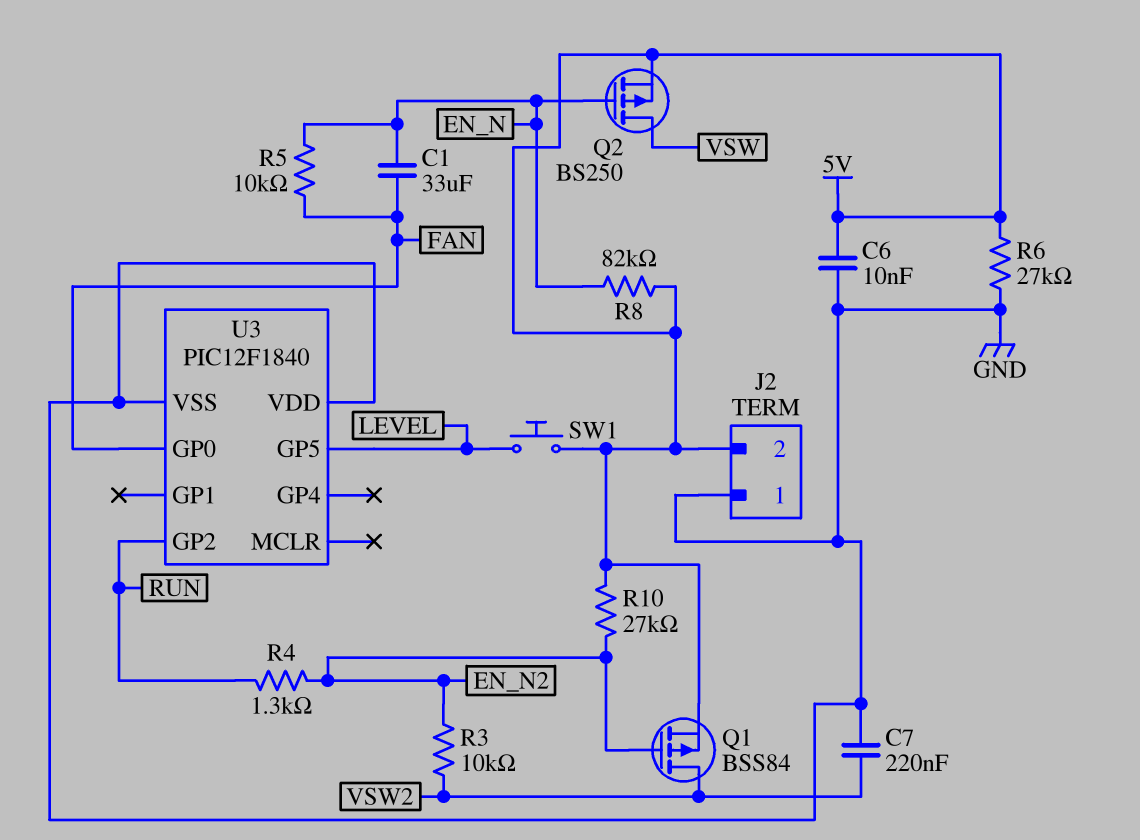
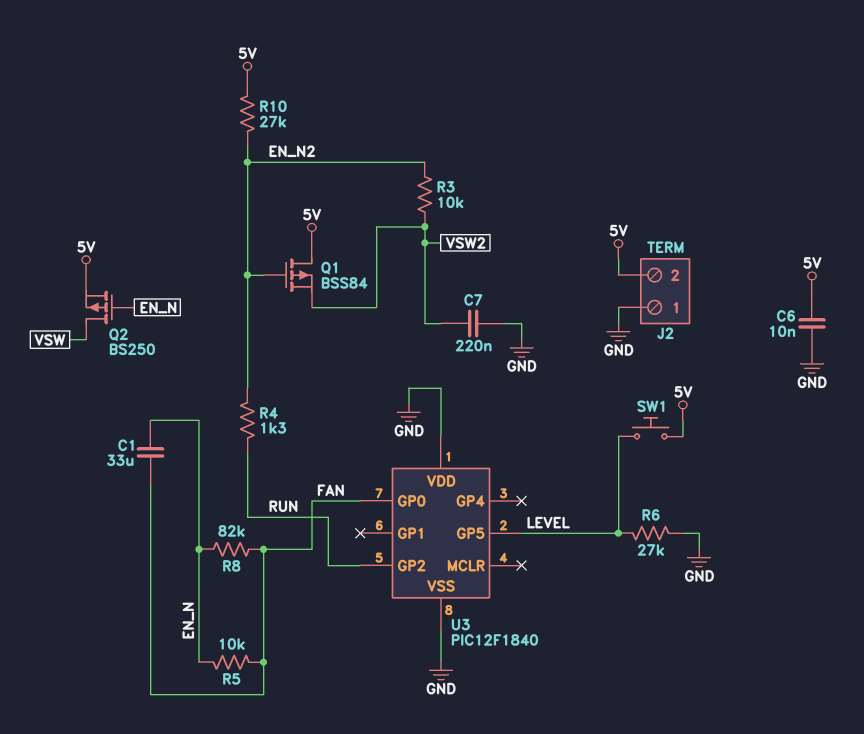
Q1: PMOS BSS84 (G EN_N2, D VSW2, S 5V) -> PMOS BSS84 (G EN_N2, D 5V, S VSW2)
R6: 27k (5V, GND) -> 27k (GND, LEVEL)
R8: 82k (5V, EN_N) -> 82k (EN_N, FAN)

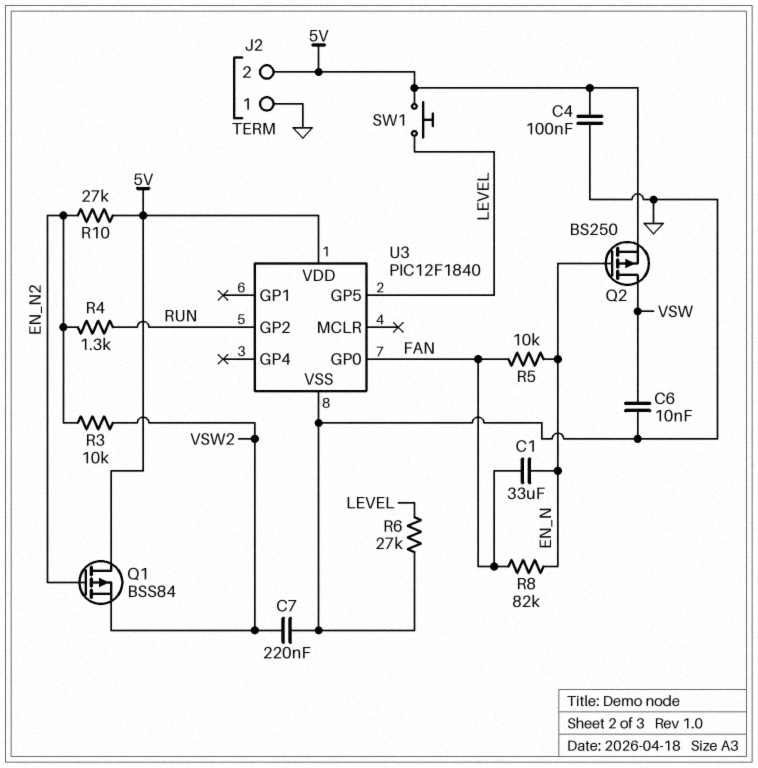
C4: none -> 100nF (5V, GND)
C6: 10nF (5V, GND) -> 10nF (GND, VSW)
U3 pin VDD: GND -> 5V

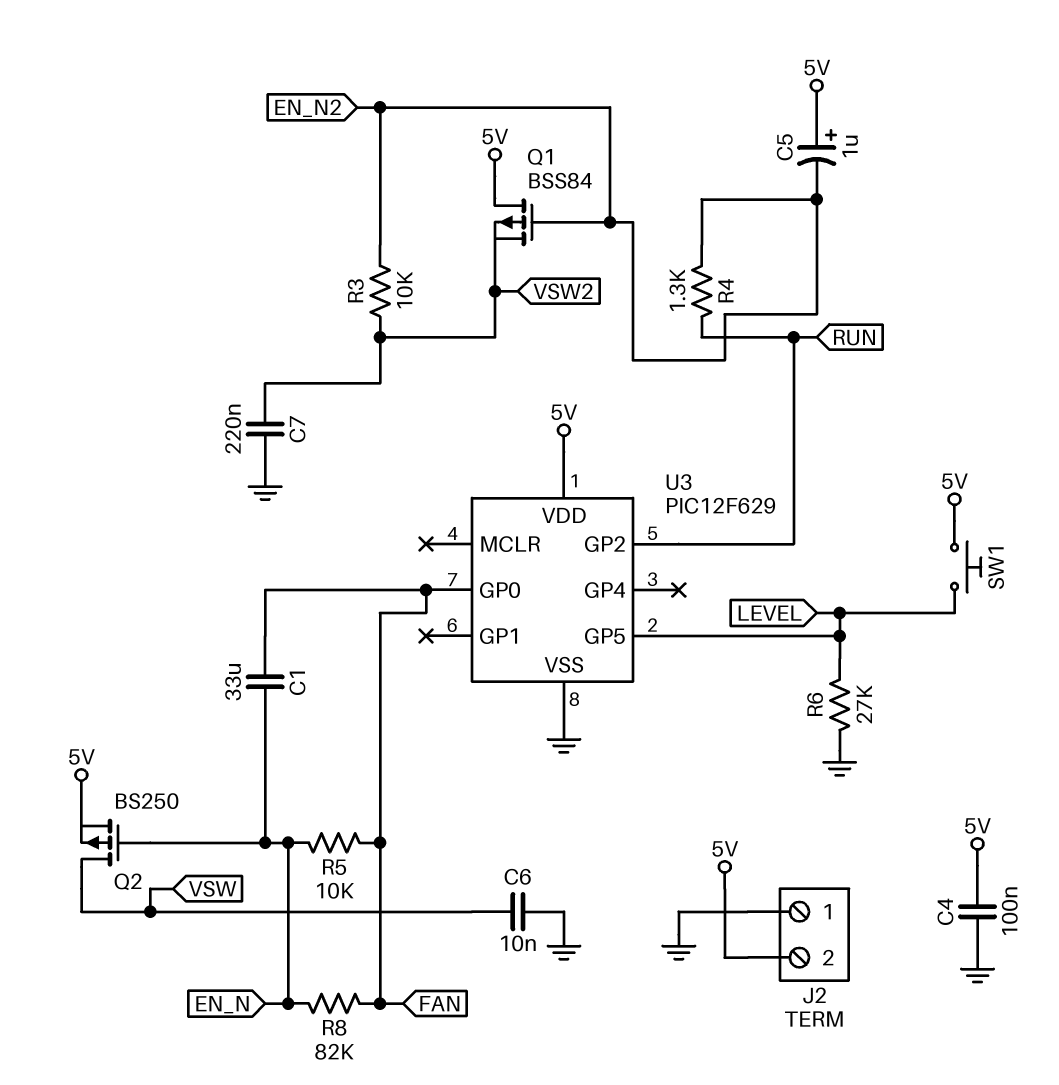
C5: none -> 1uF (plus 5V, minus EN_N2)
R10: 27k (5V, EN_N2) -> none
U3: PIC12F1840 -> PIC12F629

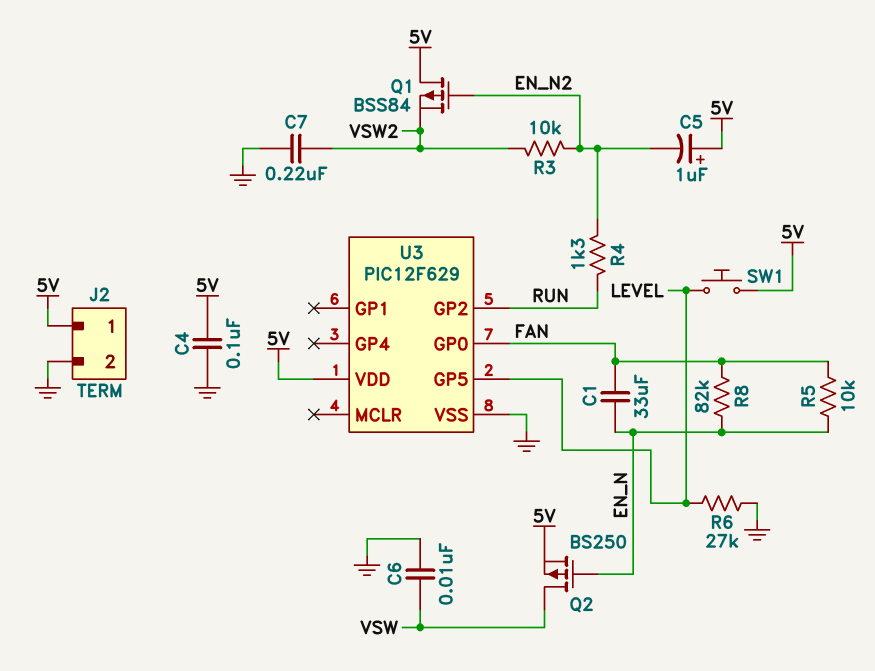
J2 pin 1: GND -> 5V
J2 pin 2: 5V -> GND

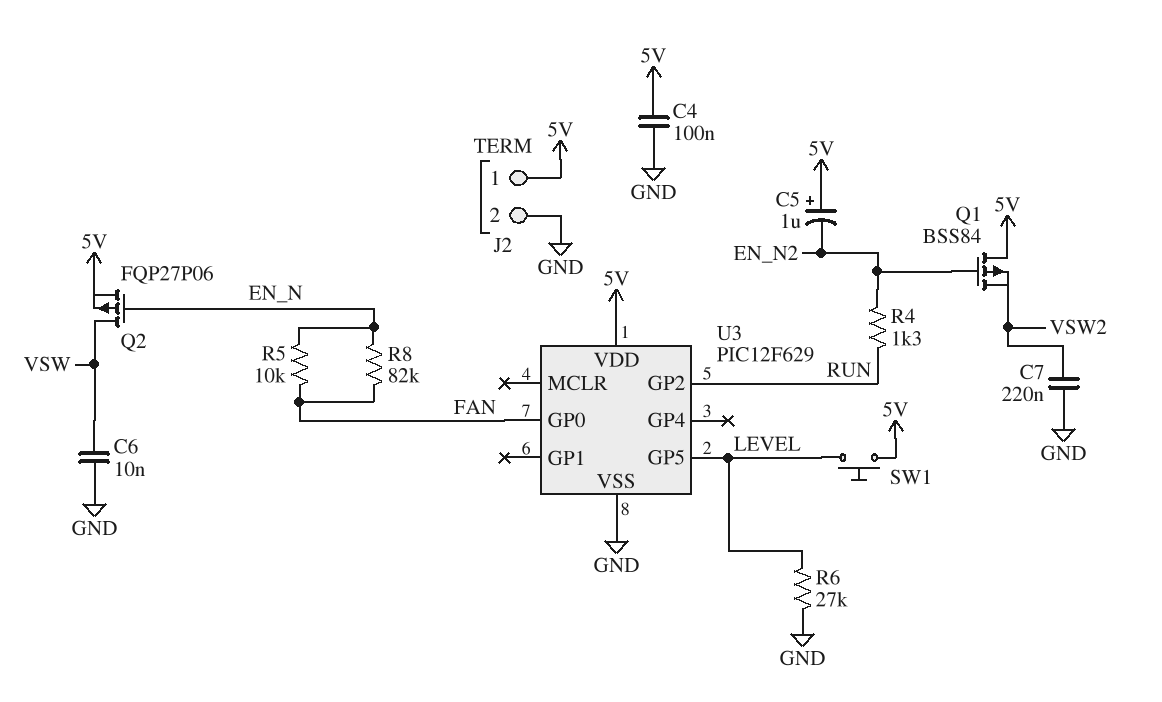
C1: 33uF (EN_N, FAN) -> none
Q2: PMOS BS250 (G EN_N, D VSW, S 5V) -> PMOS FQP27P06 (G EN_N, D VSW, S 5V)
R3: 10k (EN_N2, VSW2) -> none

